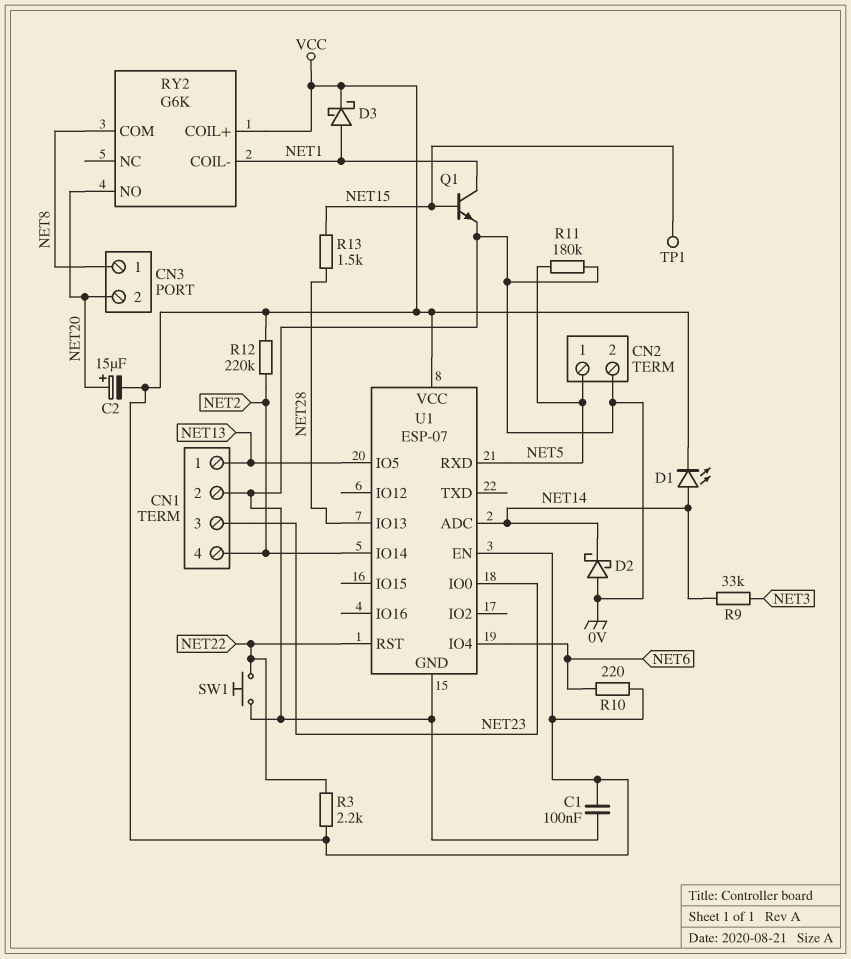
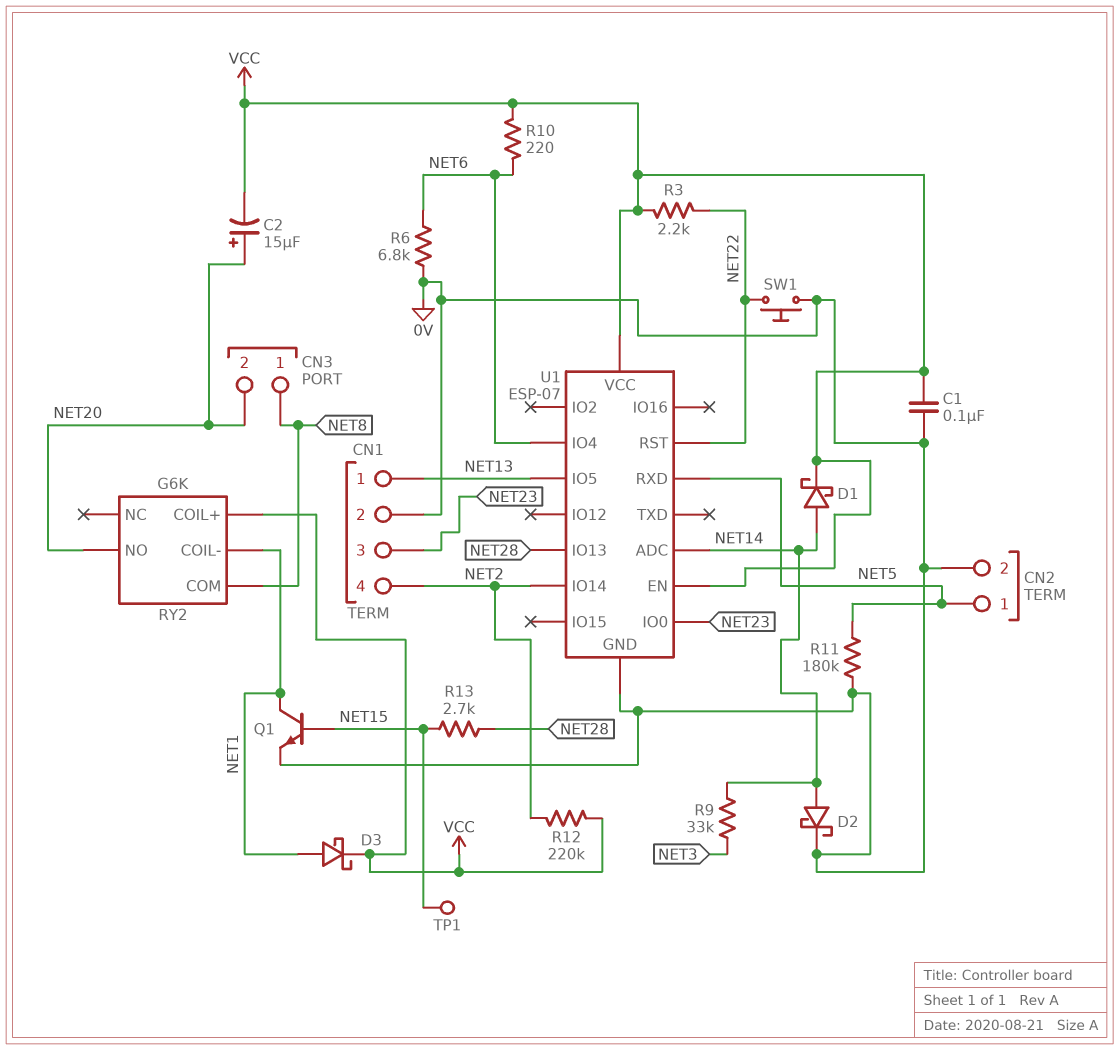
D1: LED (A NET14, K VCC) -> schottky (A NET14, K VCC)
D2: schottky (A 0V, K NET14) -> schottky (A NET14, K 0V)
R6: none -> 6.8k (0V, NET6)
R13: 1.5k (NET15, NET28) -> 2.7k (NET15, NET28)

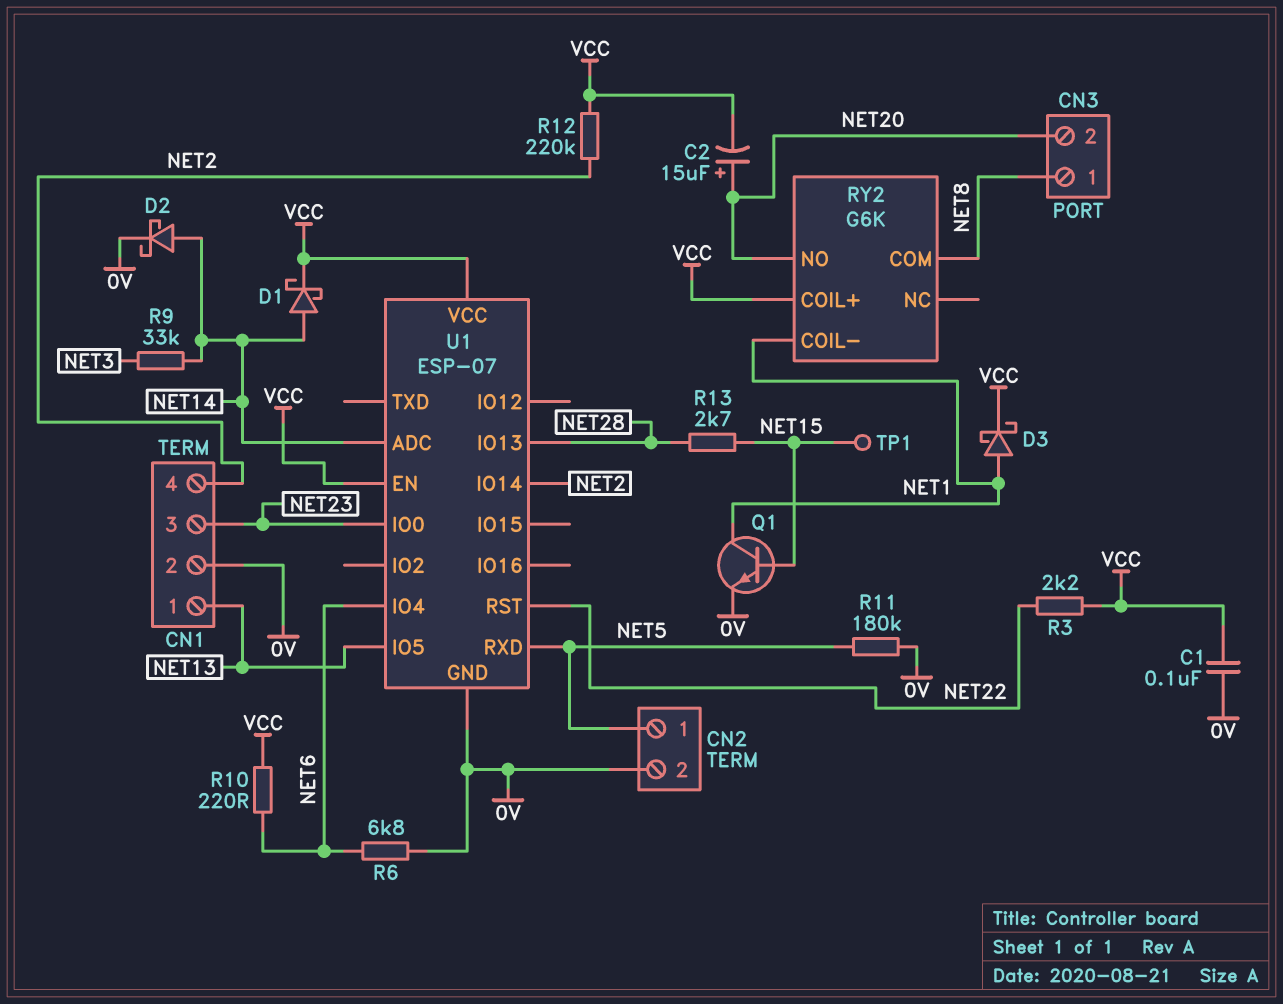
SW1: button (0V, NET22) -> none

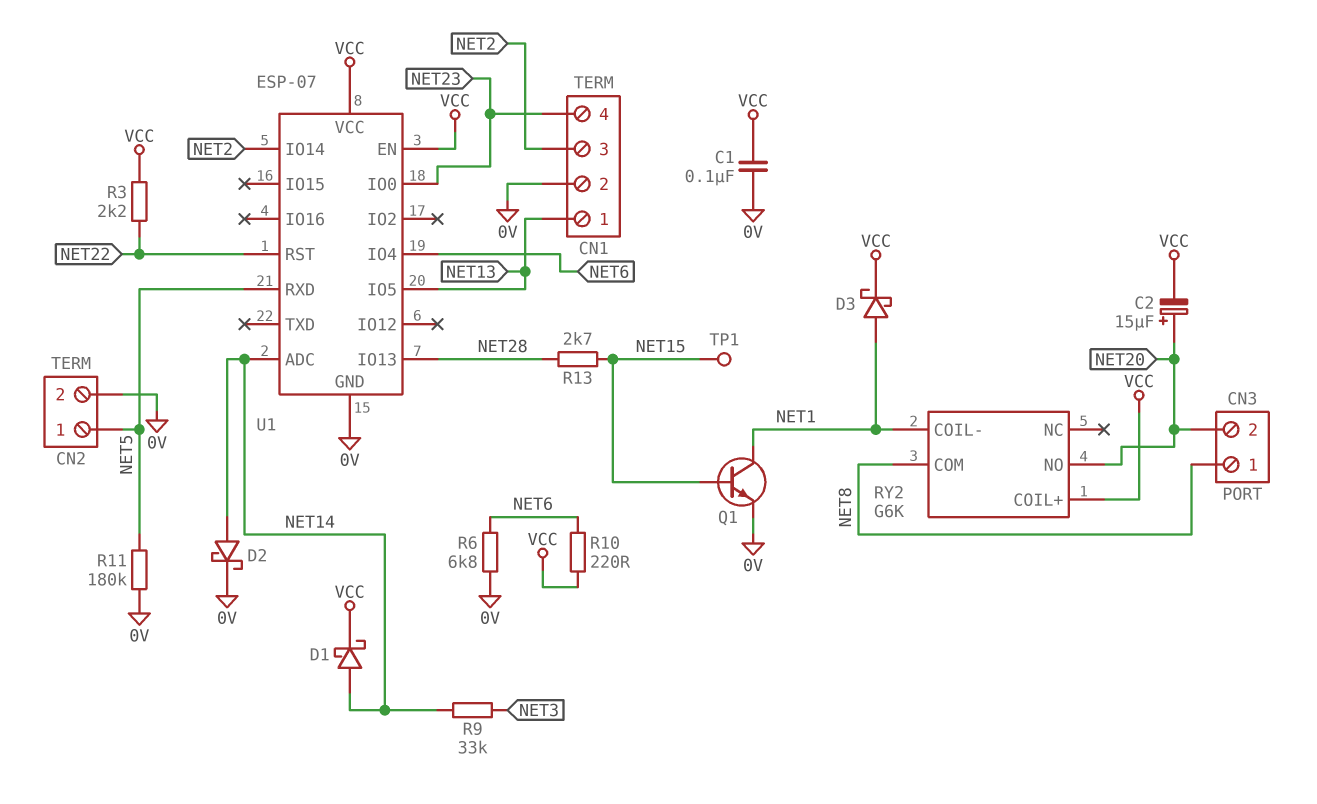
CN1 pin 3: NET23 -> NET2
CN1 pin 4: NET2 -> NET23
R12: 220k (NET2, VCC) -> none

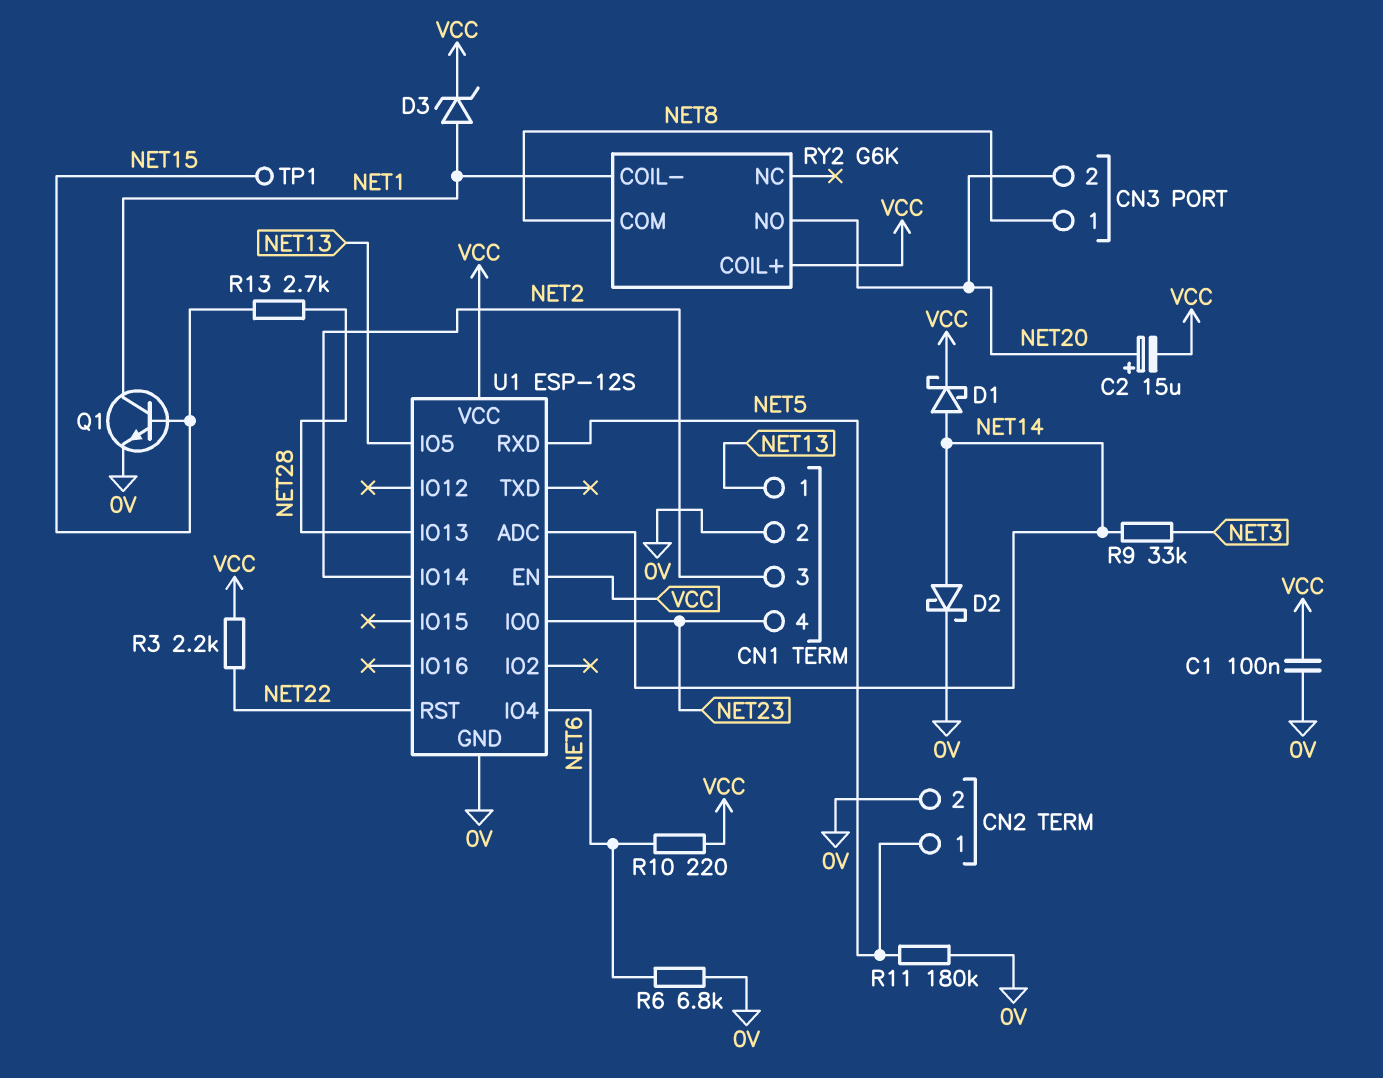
D3: schottky (A NET1, K VCC) -> zener (A NET1, K VCC)
U1: ESP-07 -> ESP-12S

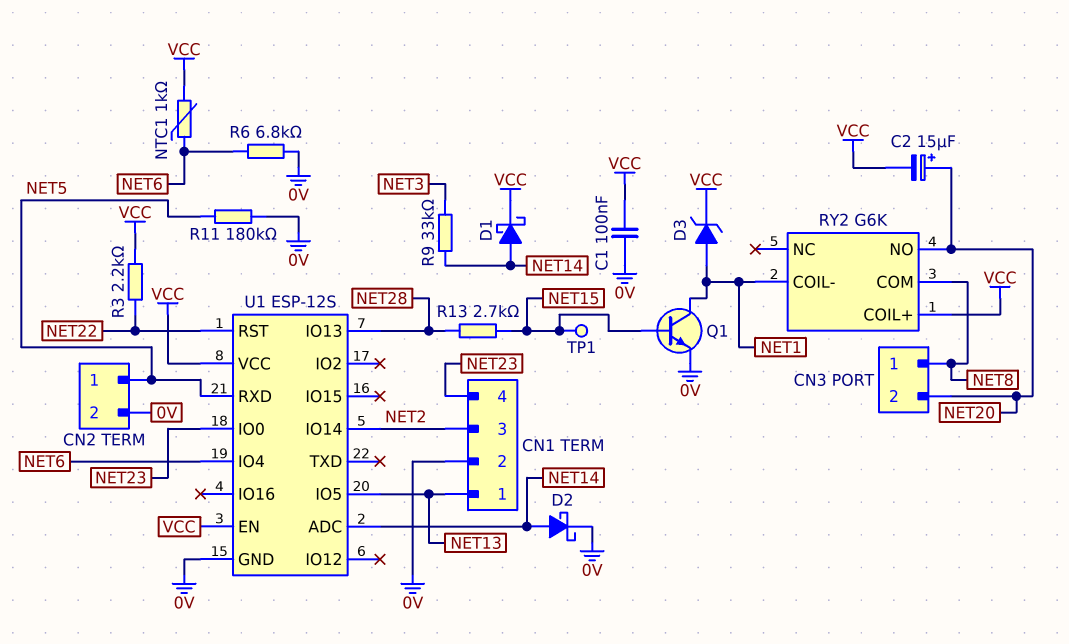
NTC1: none -> 1k (NET6, VCC)
R10: 220 (NET6, VCC) -> none

